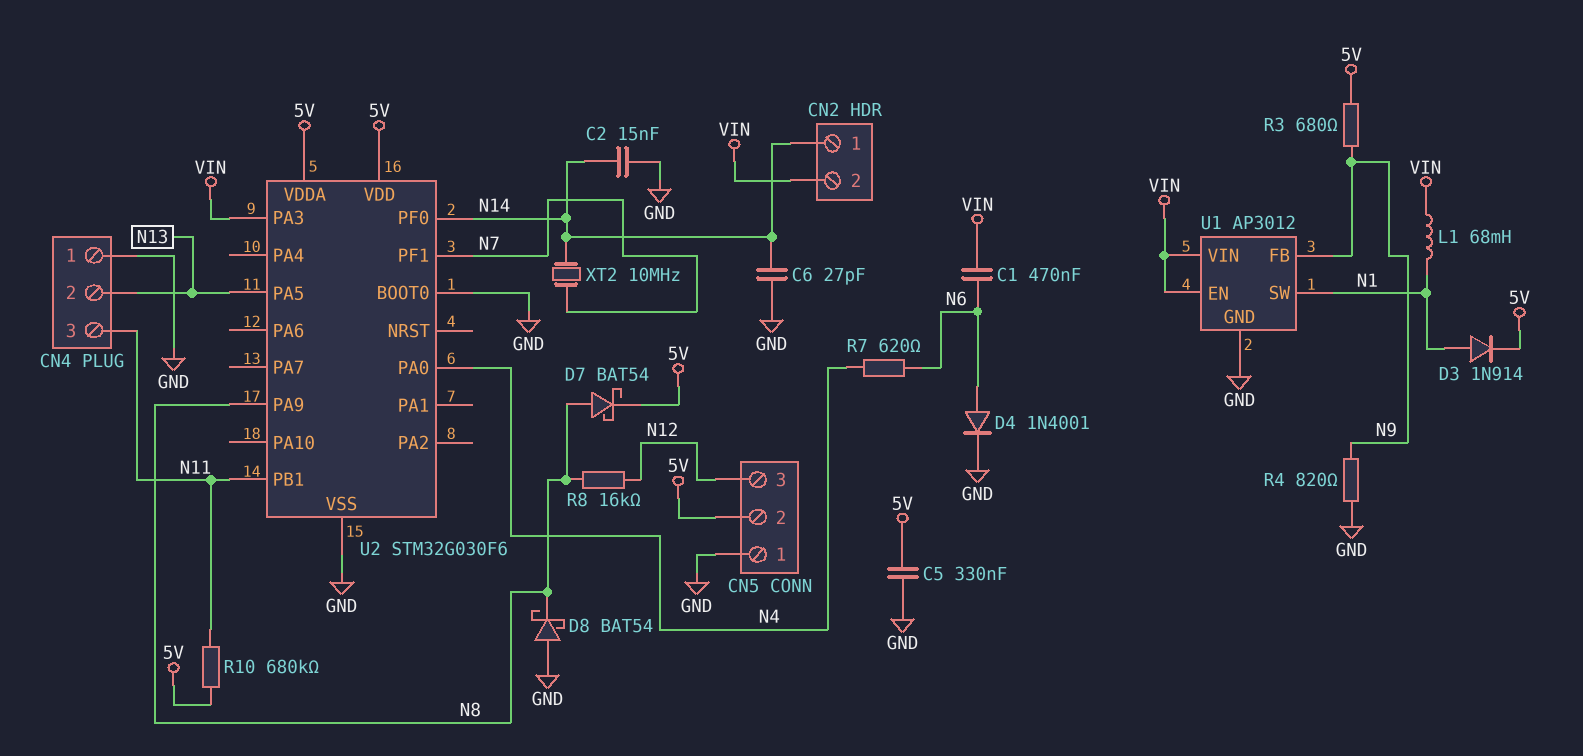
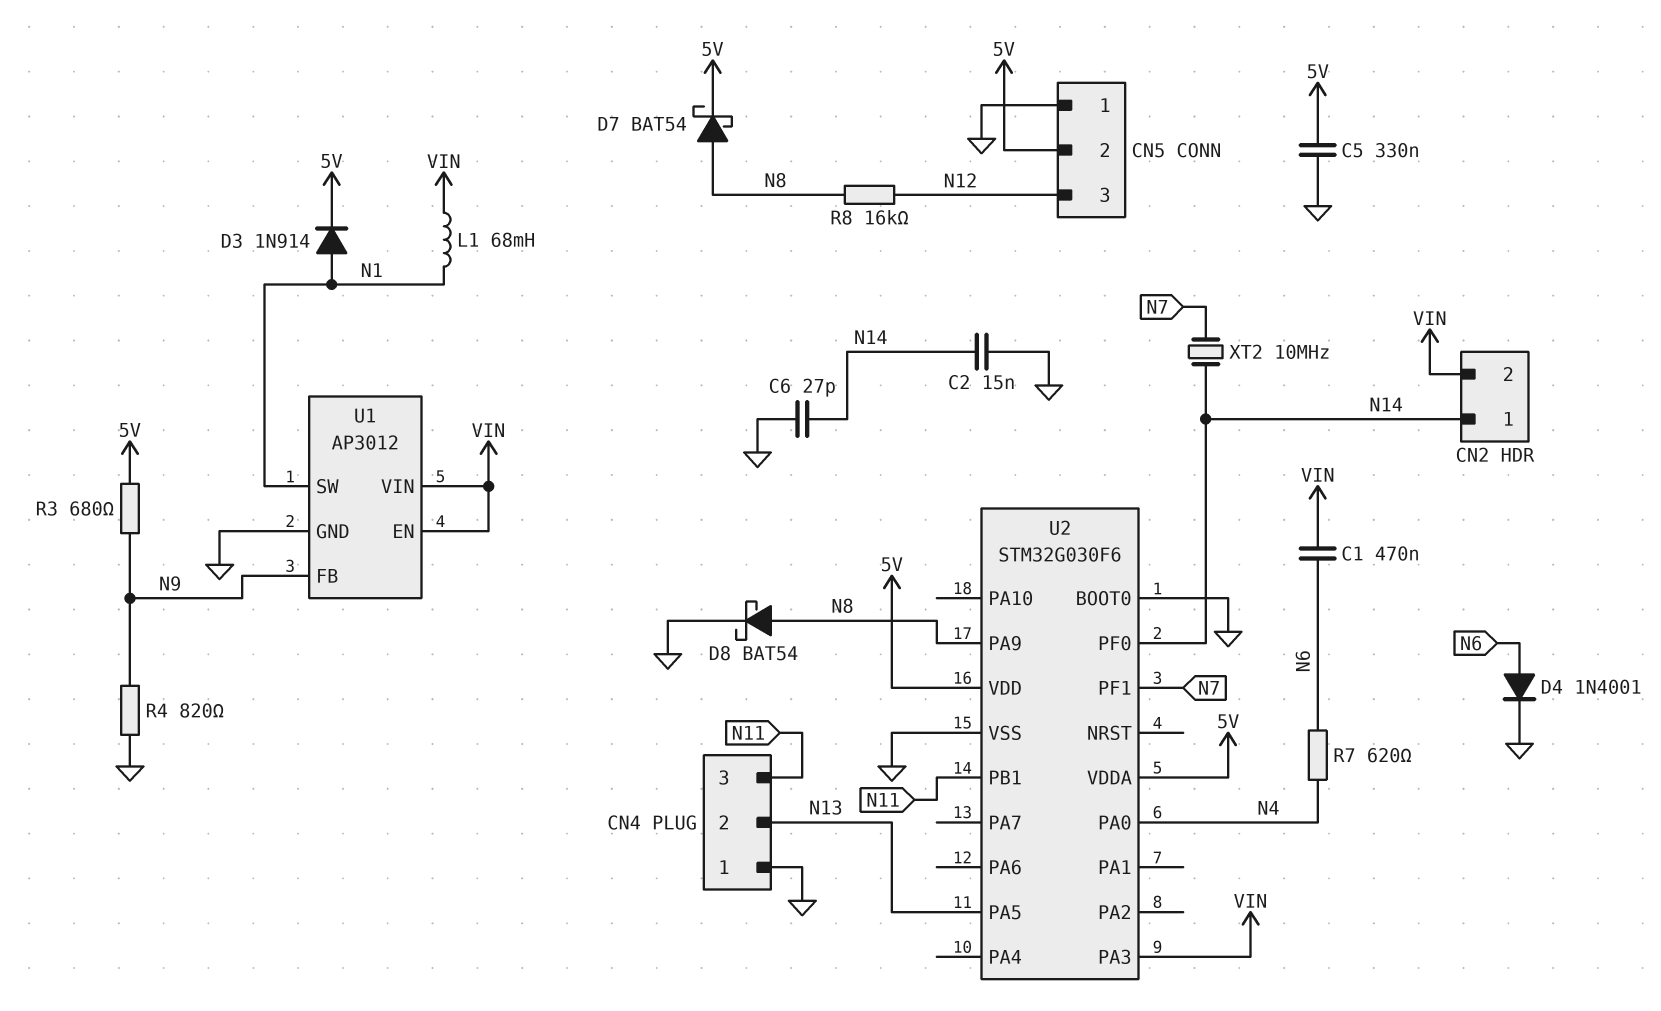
D8: schottky BAT54 (A GND, K N8) -> schottky BAT54 (A N8, K GND)
R10: 680k (5V, N11) -> none

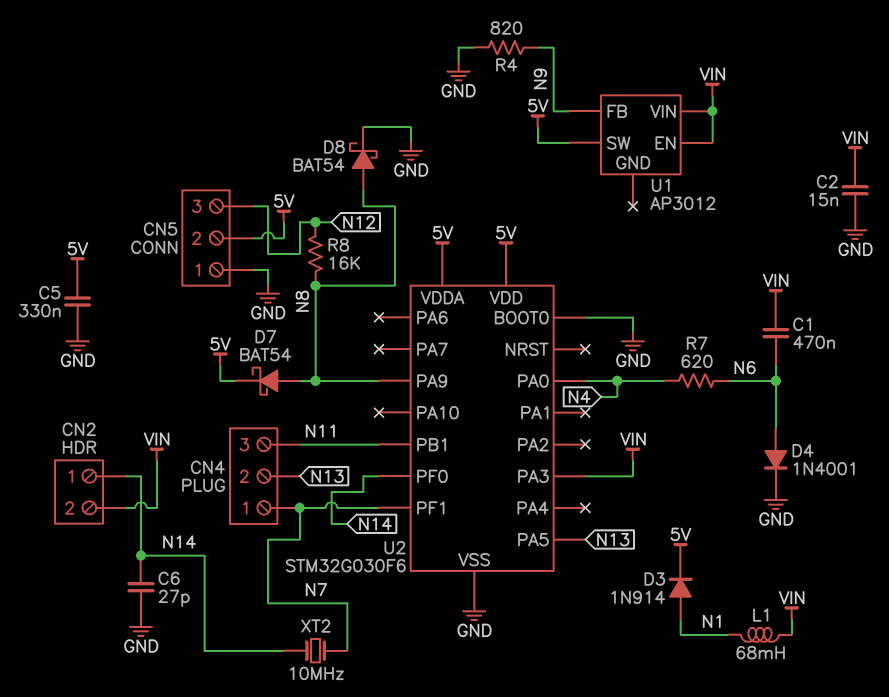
C2: 15nF (GND, N14) -> 15nF (GND, VIN)
CN4 pin 1: GND -> N7
R3: 680 (5V, N9) -> none
U1 pin GND: GND -> none
U1 pin SW: N1 -> 5V

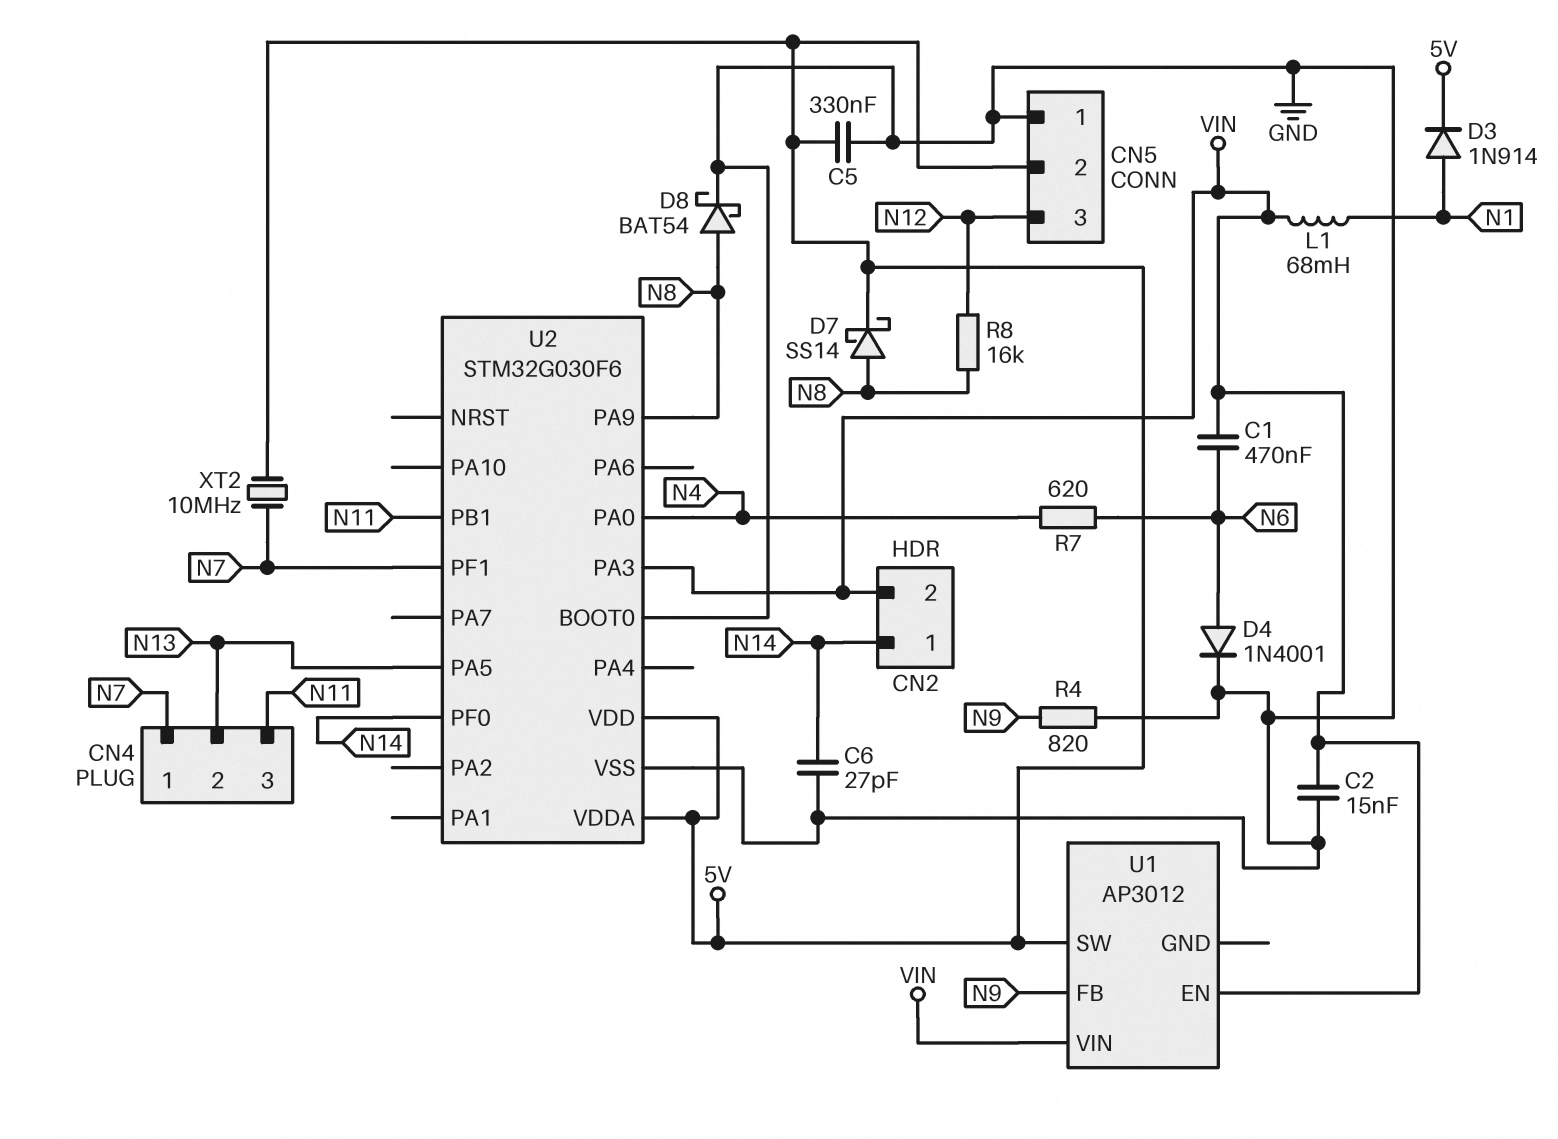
D7: schottky BAT54 (A N8, K 5V) -> schottky SS14 (A N8, K 5V)
XT2: 10MHz (N7, N14) -> 10MHz (5V, N7)

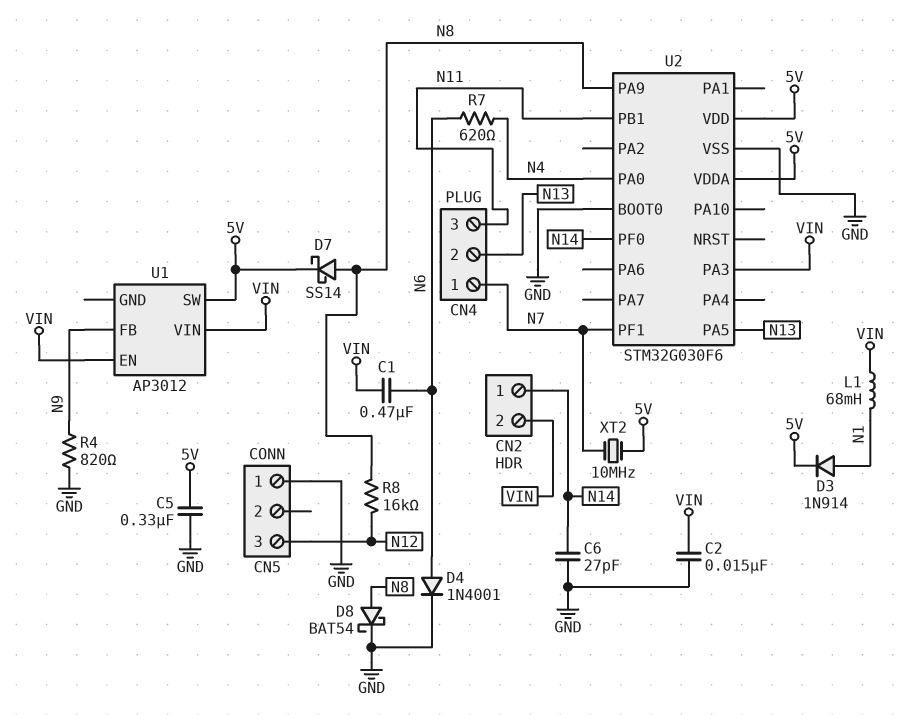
CN5 pin 2: 5V -> none

